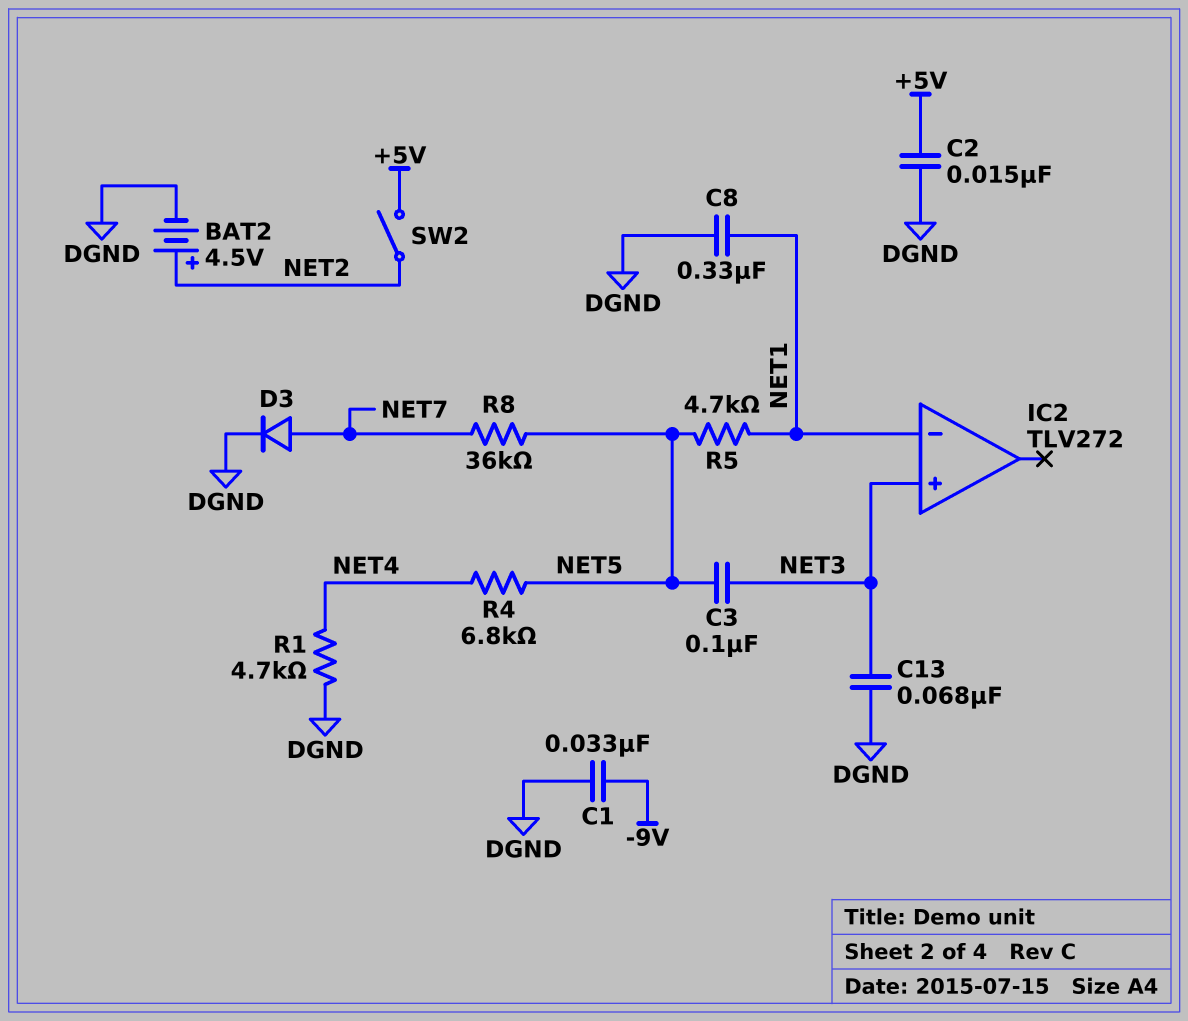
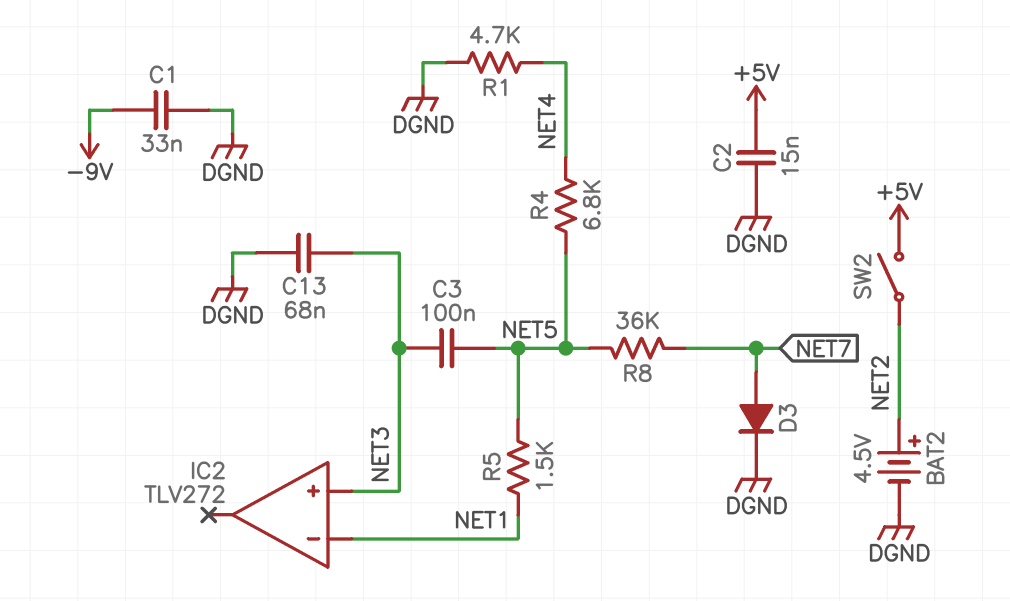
C8: 330nF (DGND, NET1) -> none
R5: 4.7k (NET1, NET5) -> 1.5k (NET1, NET5)

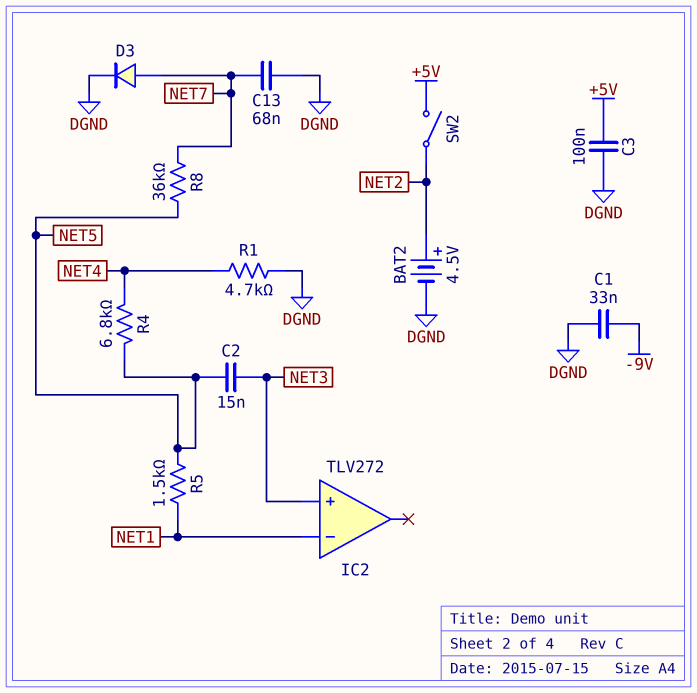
C2: 15nF (+5V, DGND) -> 15nF (NET3, NET5)
C3: 100nF (NET3, NET5) -> 100nF (+5V, DGND)
C13: 68nF (DGND, NET3) -> 68nF (DGND, NET7)

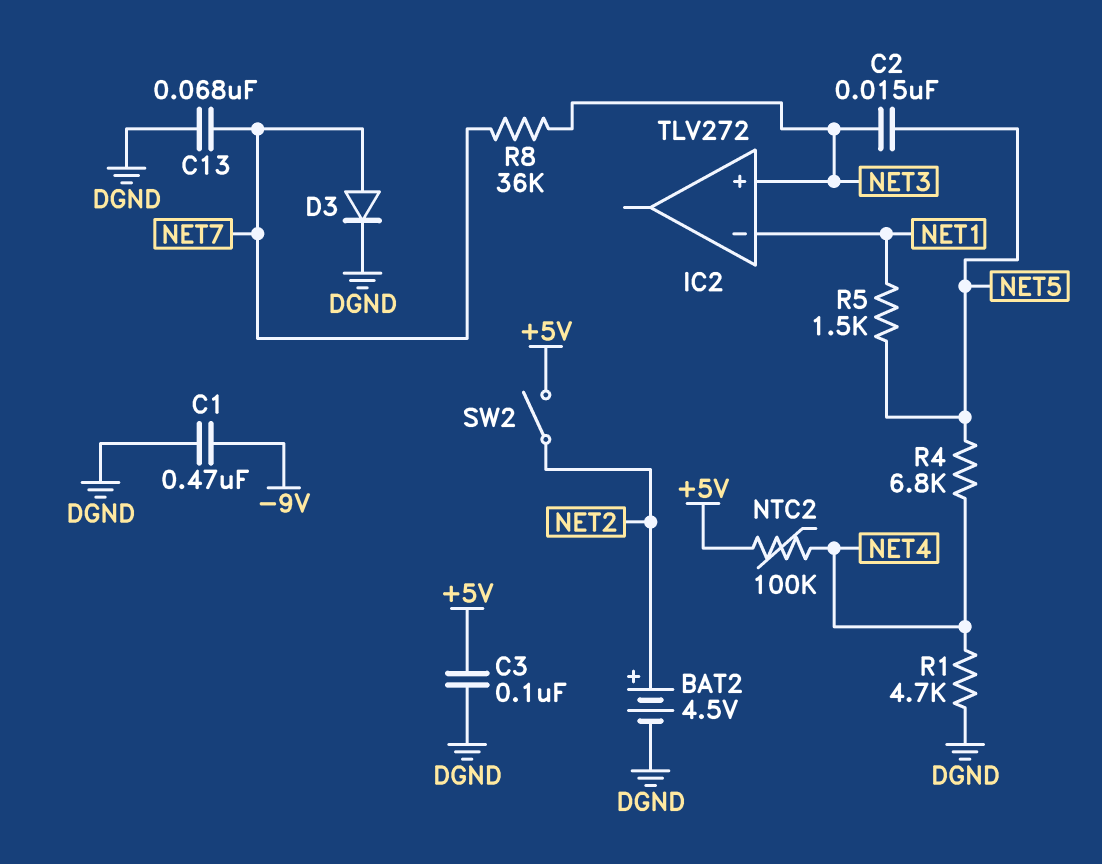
C1: 33nF (-9V, DGND) -> 470nF (-9V, DGND)
NTC2: none -> 100k (+5V, NET4)
R8: 36k (NET5, NET7) -> 36k (NET3, NET7)

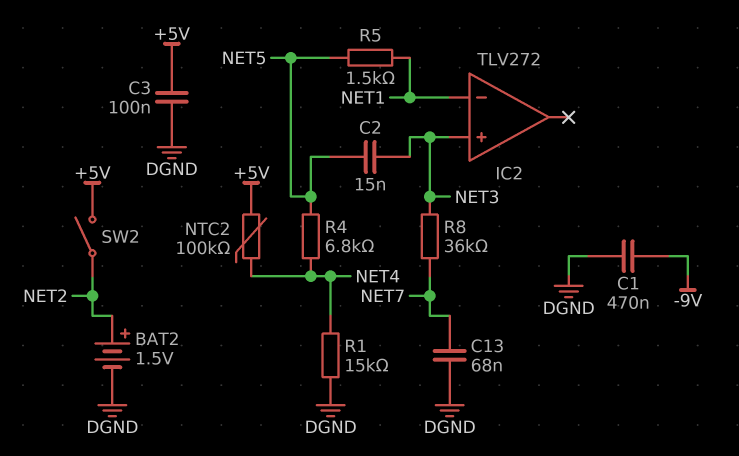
BAT2: 4.5V (plus NET2, minus DGND) -> 1.5V (plus NET2, minus DGND)
D3: diode (A NET7, K DGND) -> none
R1: 4.7k (DGND, NET4) -> 15k (DGND, NET4)

